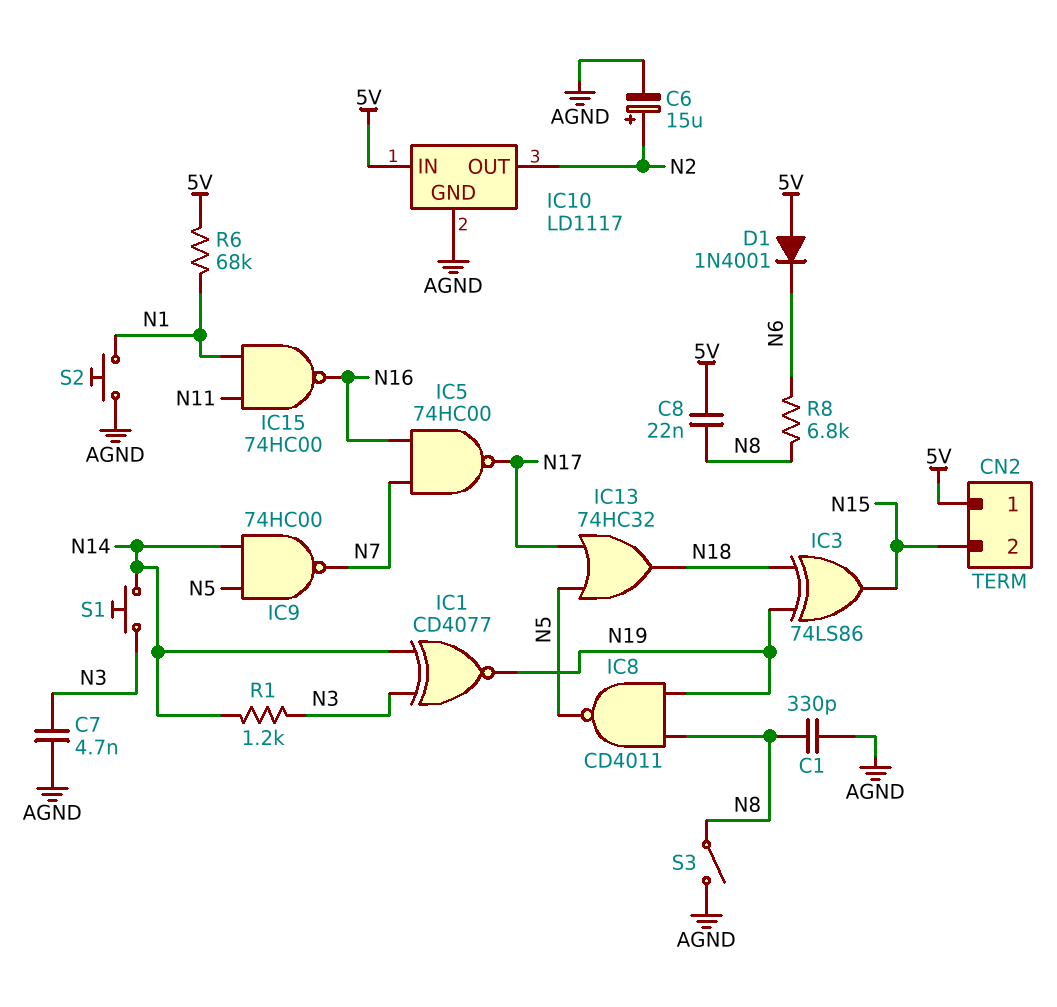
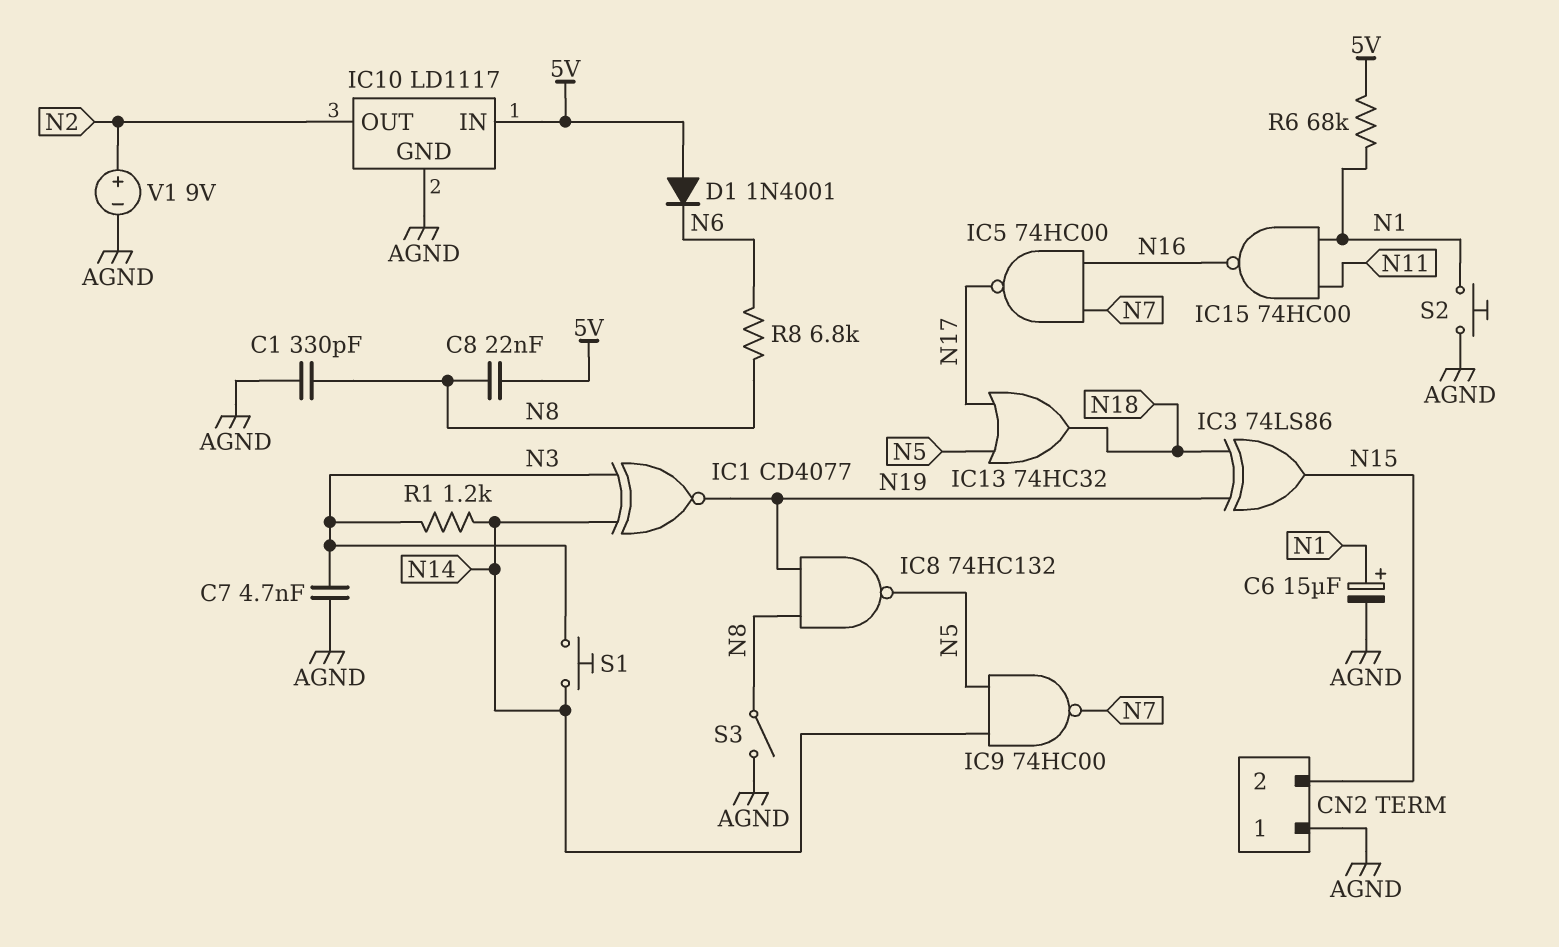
C6: 15uF (plus N2, minus AGND) -> 15uF (plus N1, minus AGND)
CN2 pin 1: 5V -> AGND
IC8: NAND CD4011 (in N8, in N19, out N5) -> NAND 74HC132 (in N8, in N19, out N5)
V1: none -> 9V (plus N2, minus AGND)

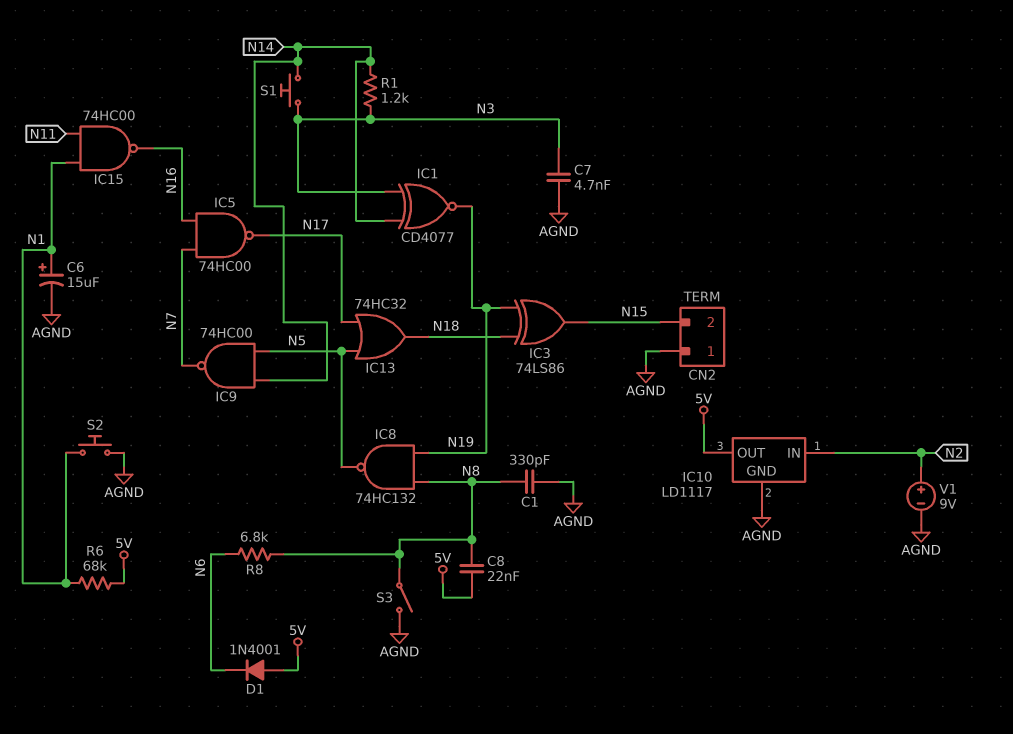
IC10 pin IN: 5V -> N2
IC10 pin OUT: N2 -> 5V

